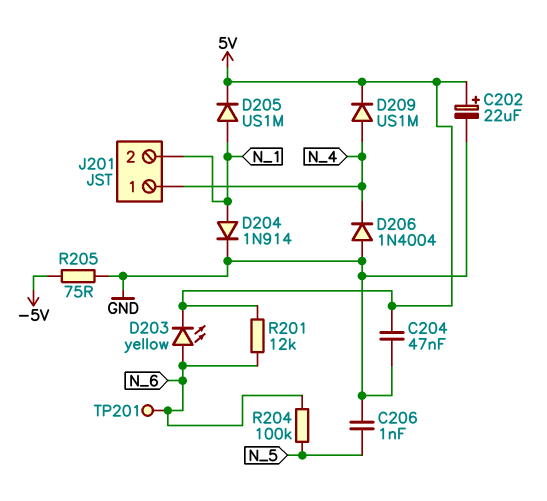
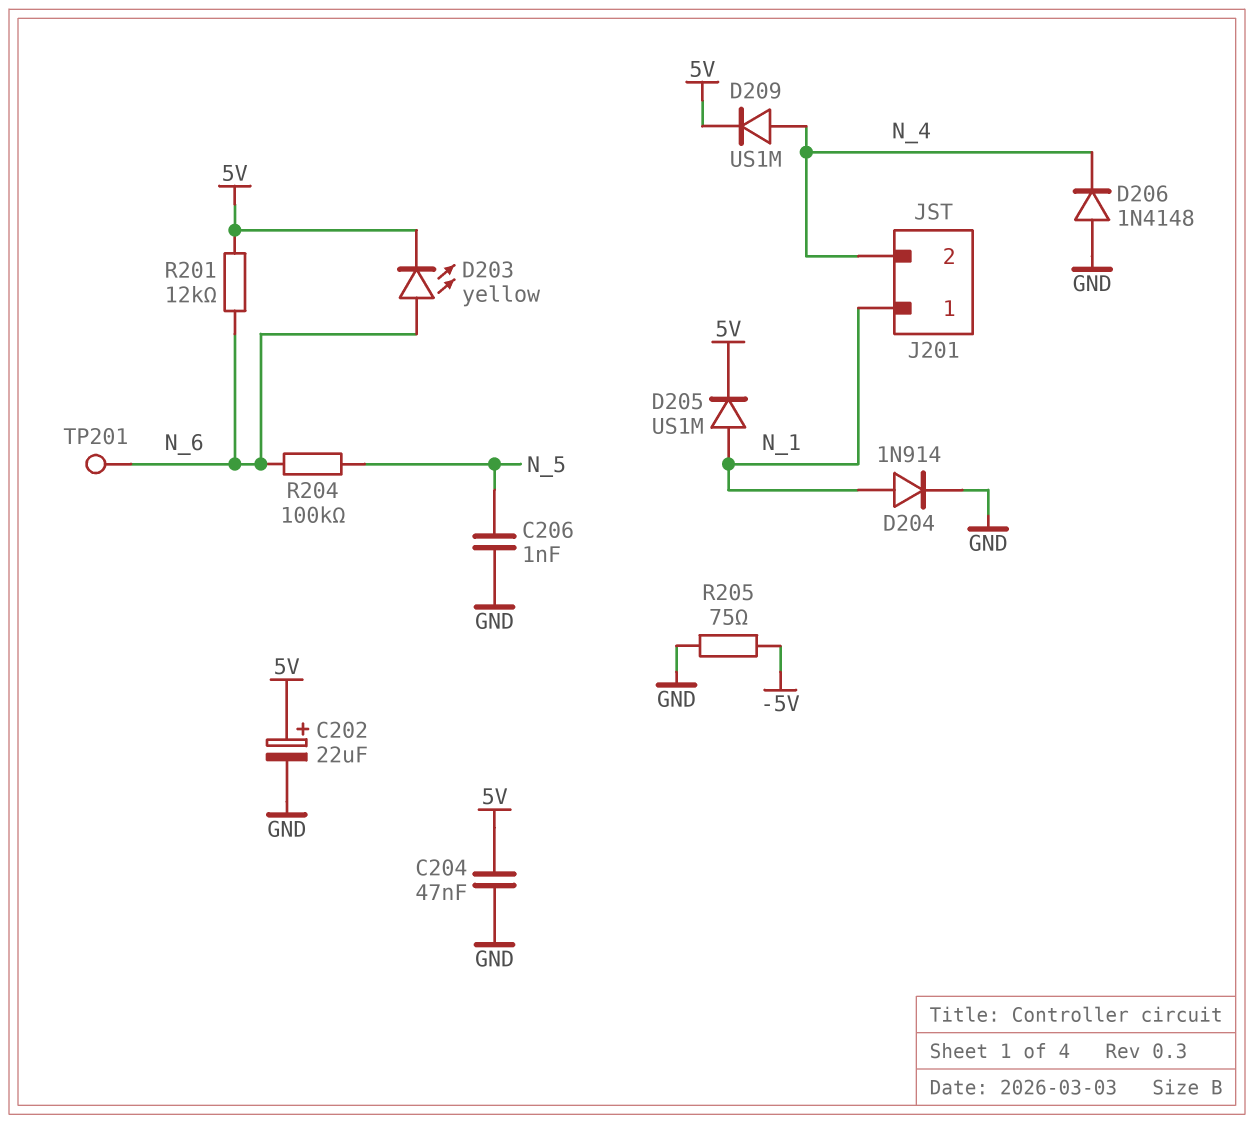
D206: diode 1N4004 (A GND, K N_4) -> diode 1N4148 (A GND, K N_4)
J201 pin 1: N_4 -> N_1
J201 pin 2: N_1 -> N_4

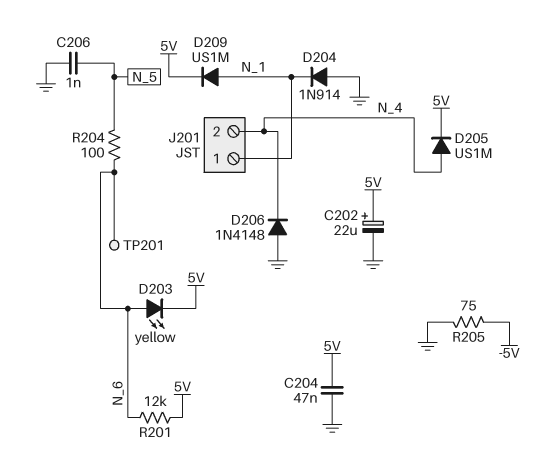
D204: diode 1N914 (A N_1, K GND) -> diode 1N914 (A GND, K N_1)
D205: diode US1M (A N_1, K 5V) -> diode US1M (A N_4, K 5V)
D209: diode US1M (A N_4, K 5V) -> diode US1M (A N_1, K 5V)
R204: 100k (N_5, N_6) -> 100 (N_5, N_6)

